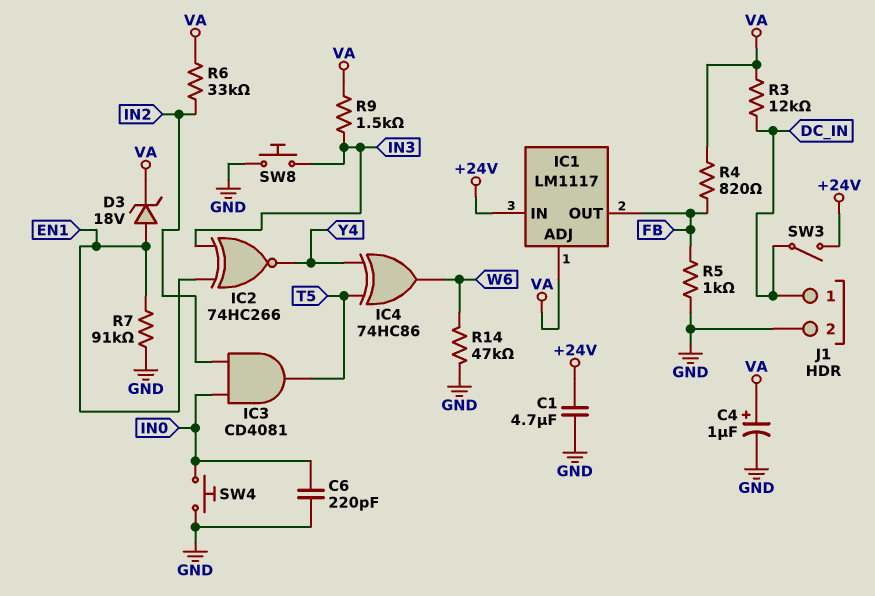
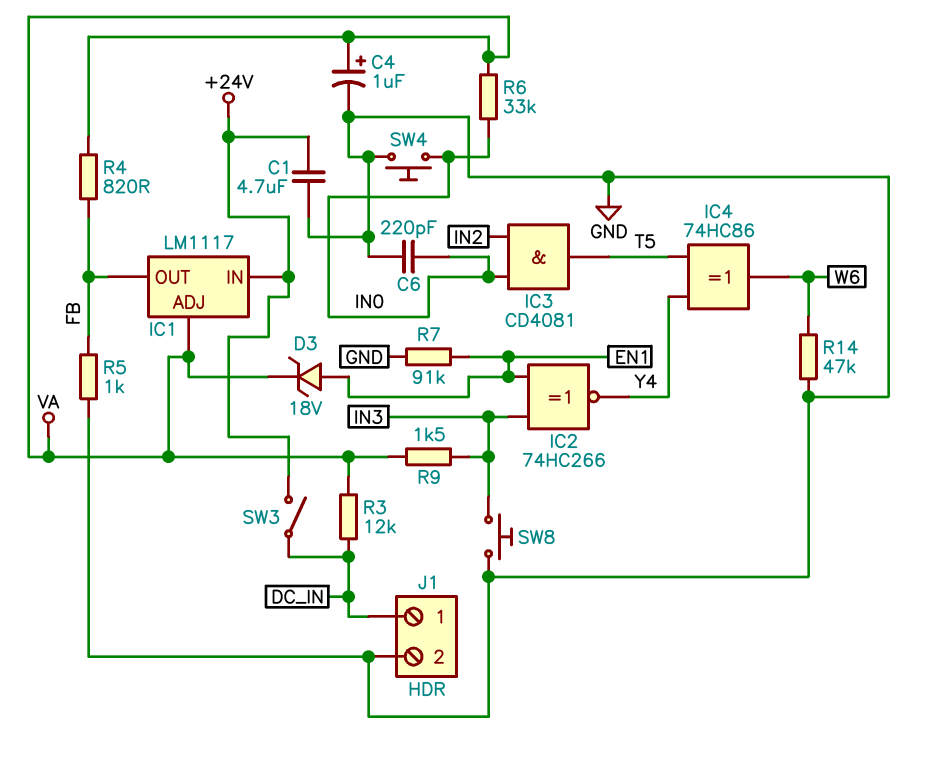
R6: 33k (IN2, VA) -> 33k (IN0, VA)

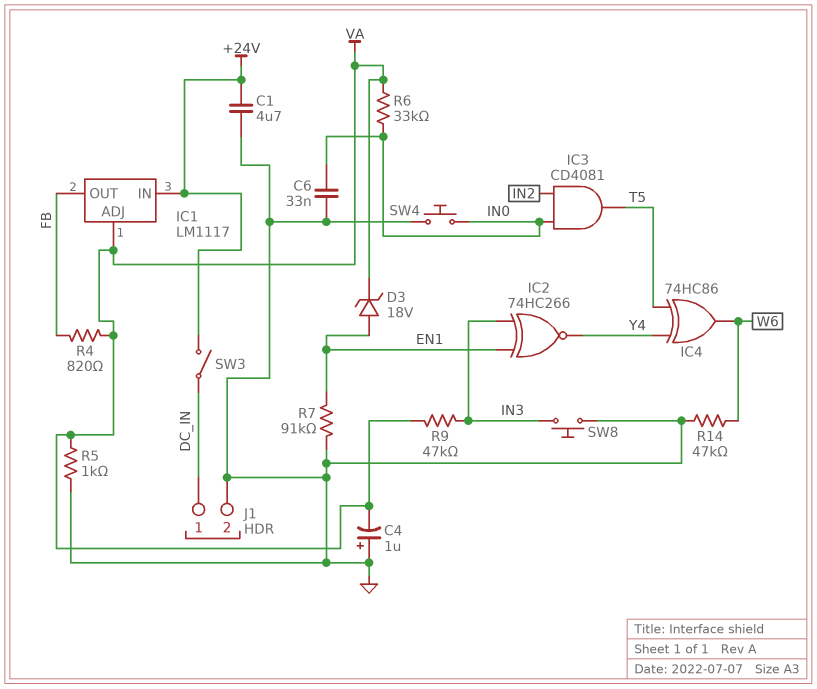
C4: 1uF (plus VA, minus GND) -> 1uF (plus GND, minus VA)
C6: 220pF (GND, IN0) -> 33nF (GND, IN0)
R3: 12k (DC_IN, VA) -> none
R5: 1k (FB, GND) -> 1k (GND, VA)
R9: 1.5k (IN3, VA) -> 47k (IN3, VA)

